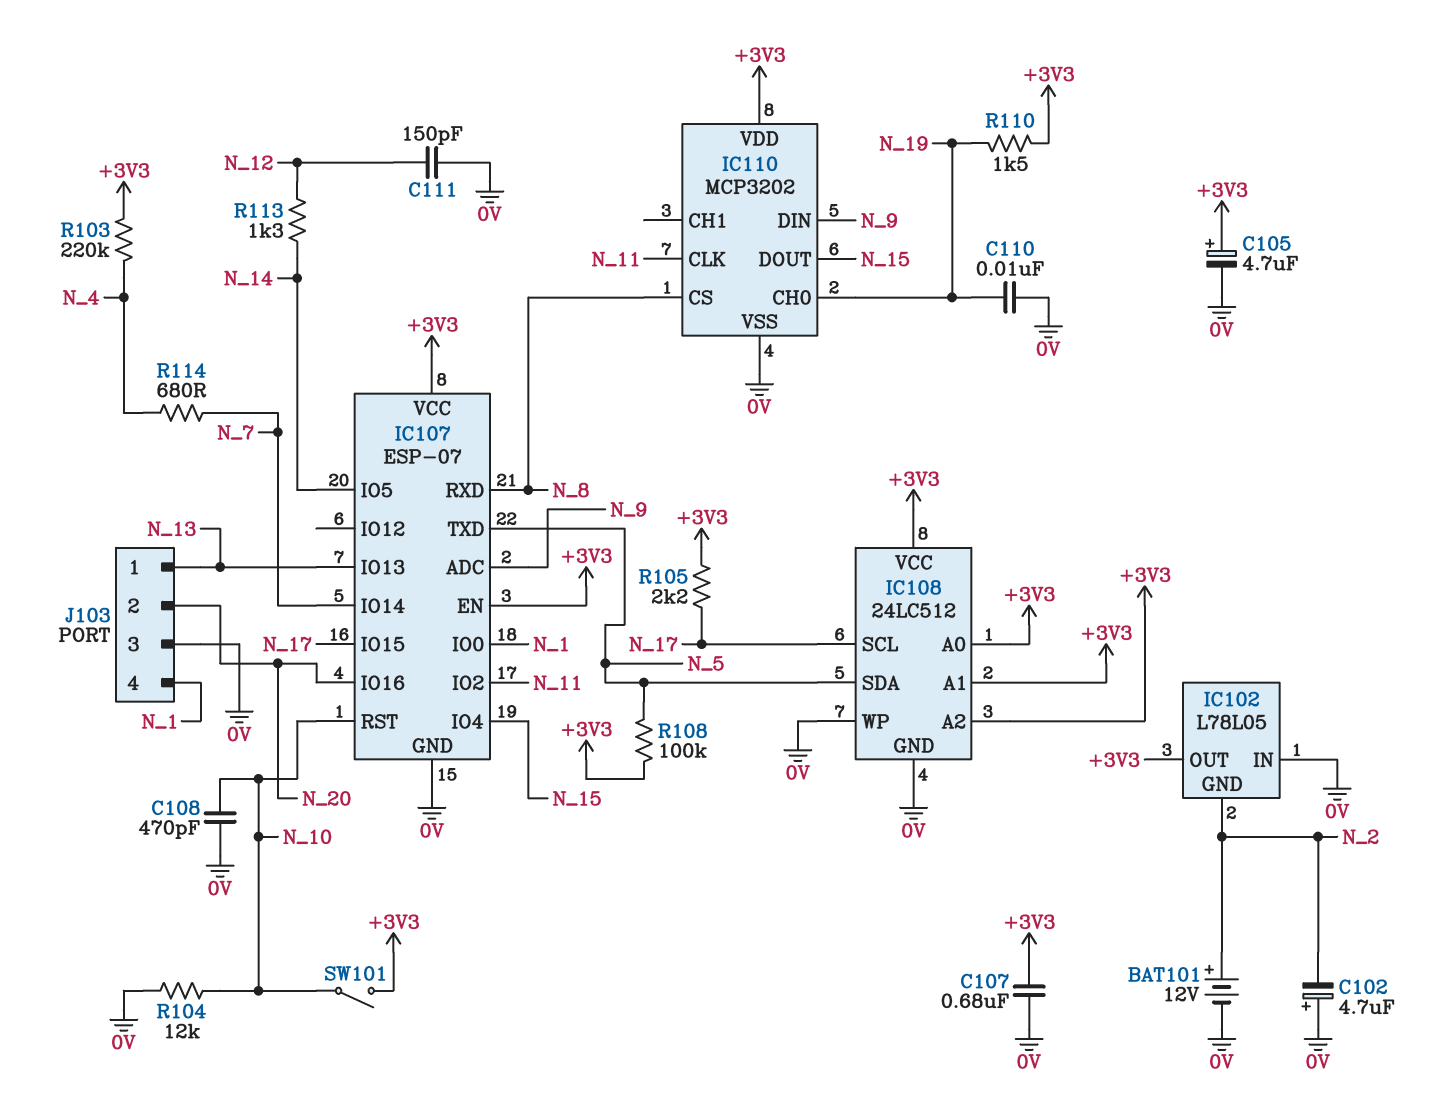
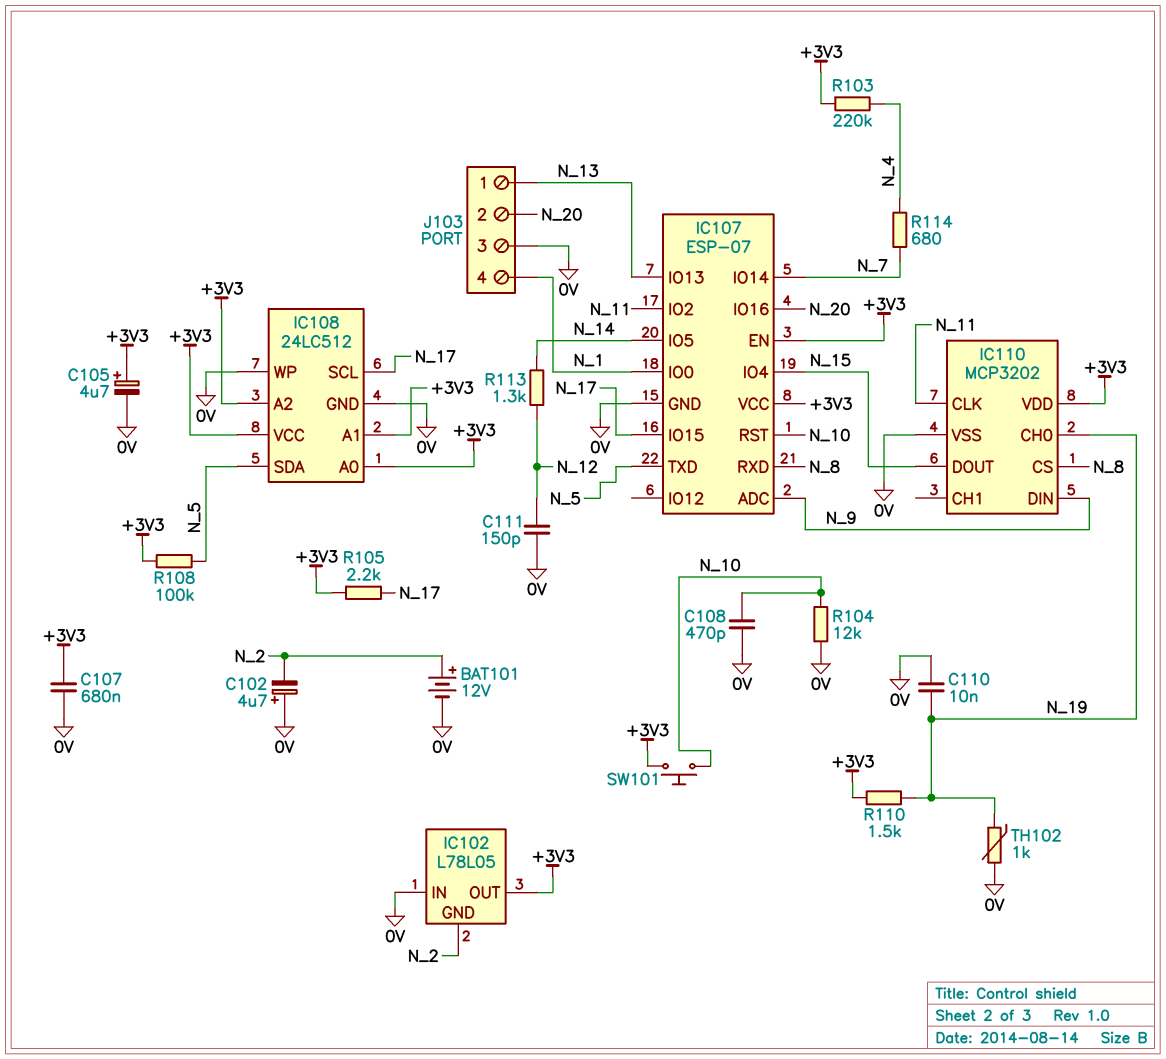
SW101: switch (+3V3, N_10) -> button (+3V3, N_10)
TH102: none -> 1k (0V, N_19)

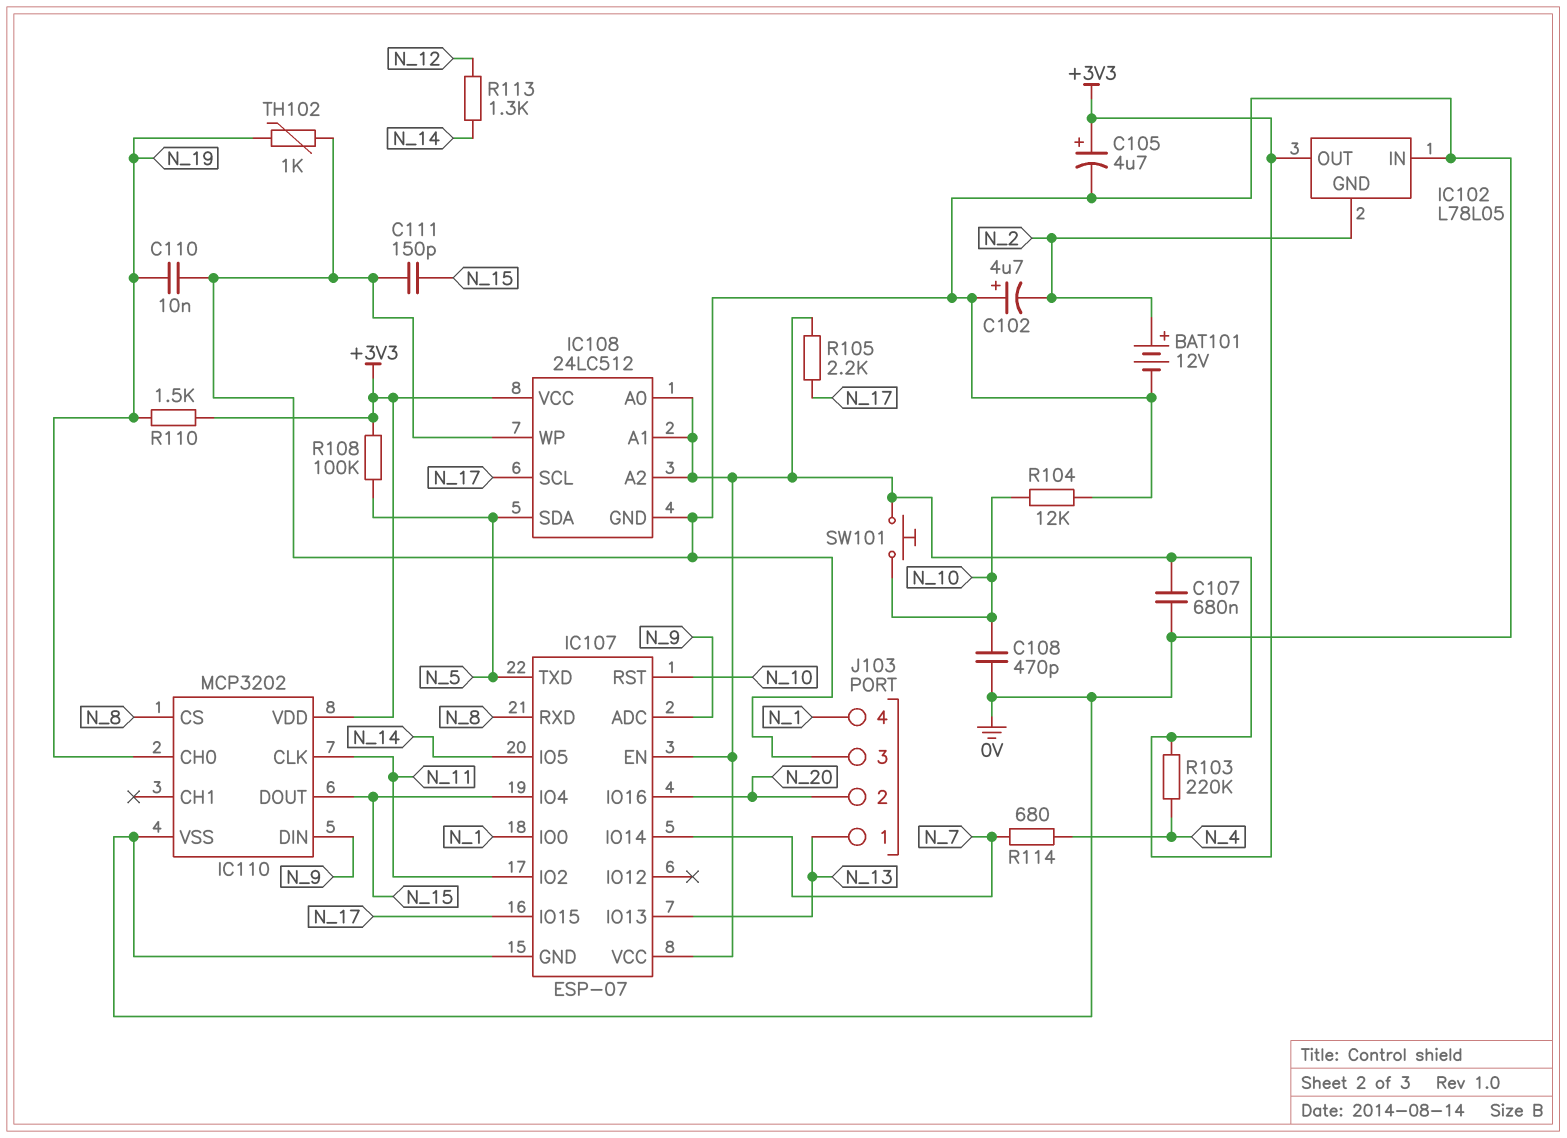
C111: 150pF (0V, N_12) -> 150pF (0V, N_15)

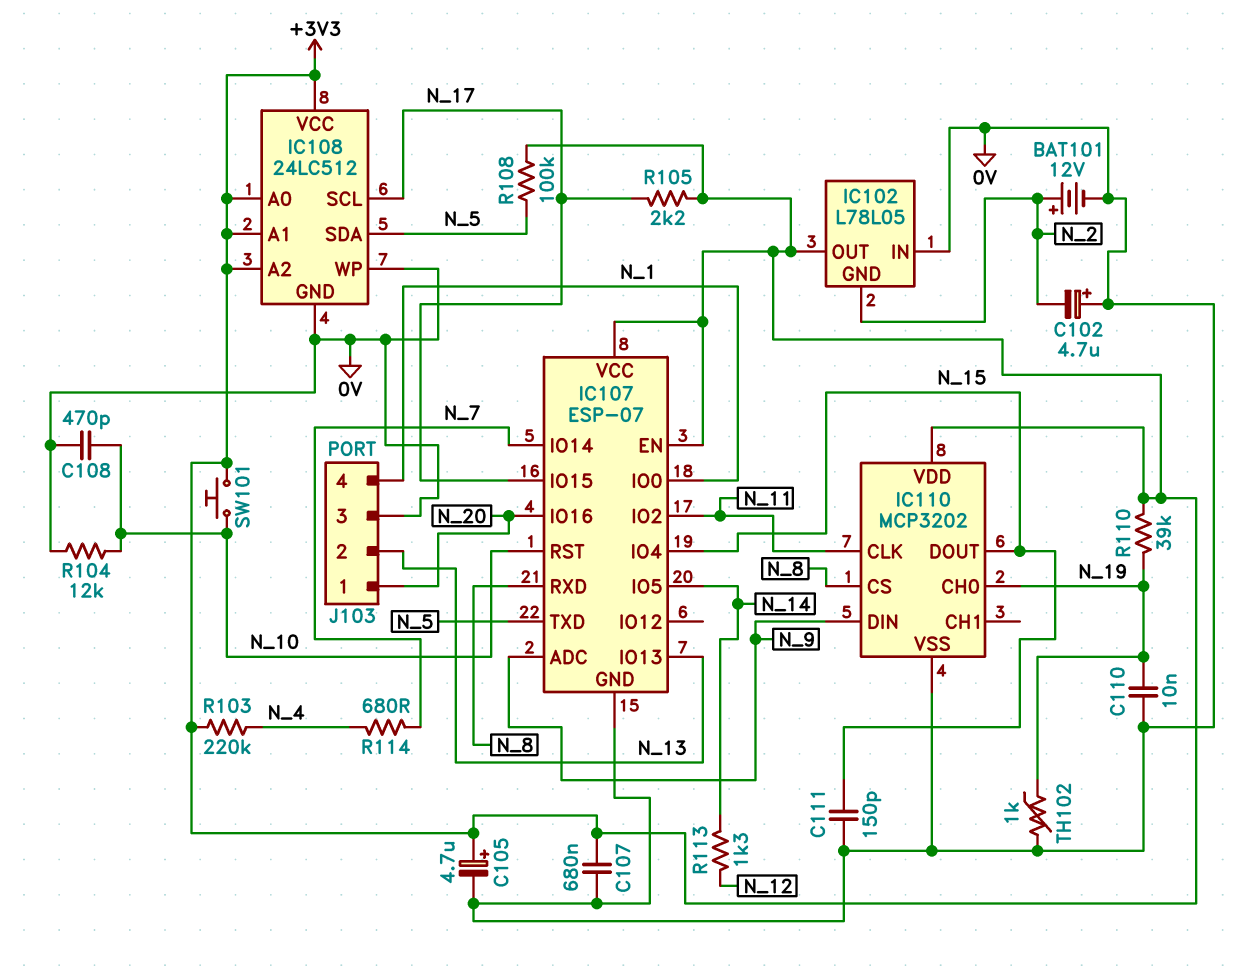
J103 pin 1: N_13 -> N_20
J103 pin 2: N_20 -> N_13
R110: 1.5k (+3V3, N_19) -> 39k (+3V3, N_19)

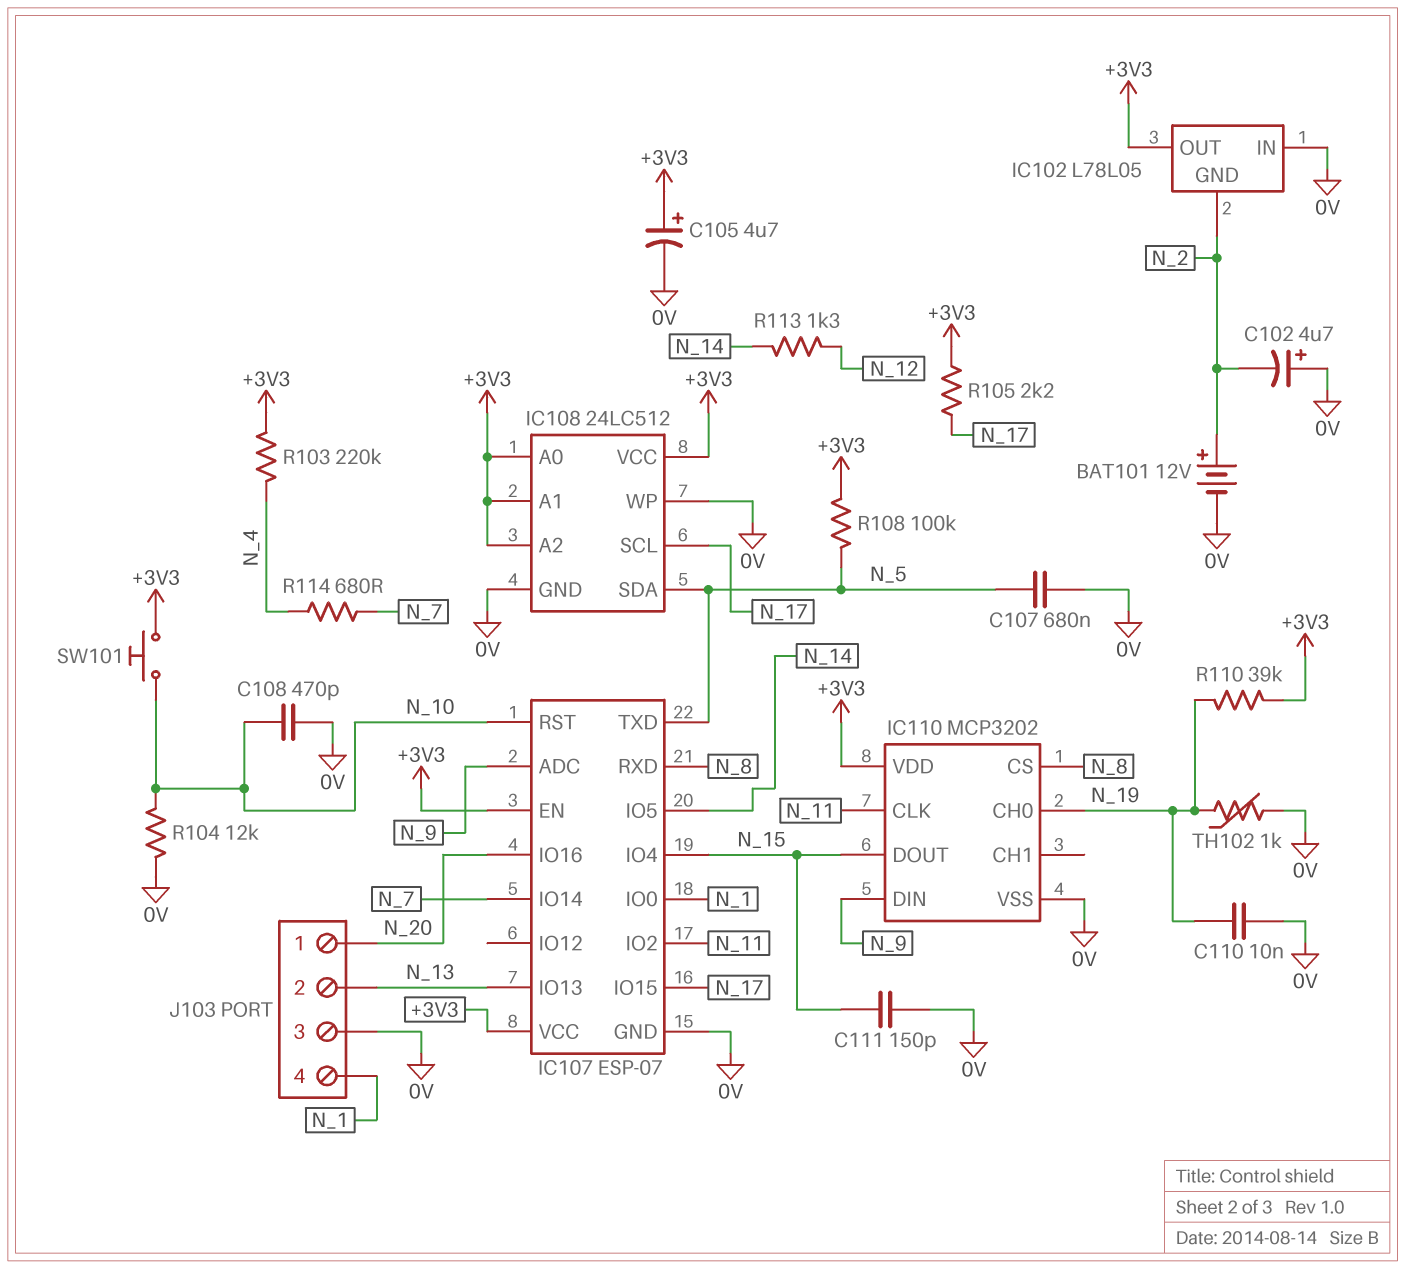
C107: 680nF (+3V3, 0V) -> 680nF (0V, N_5)

